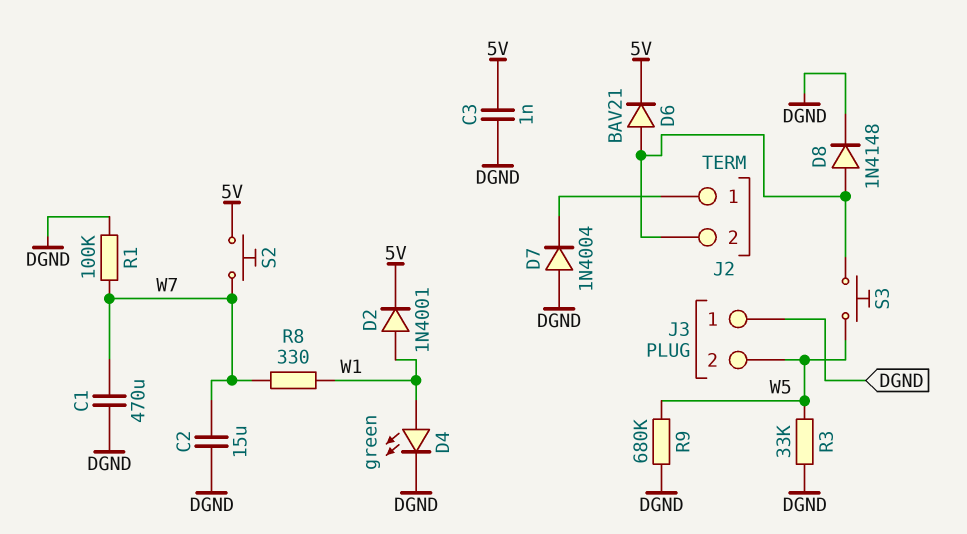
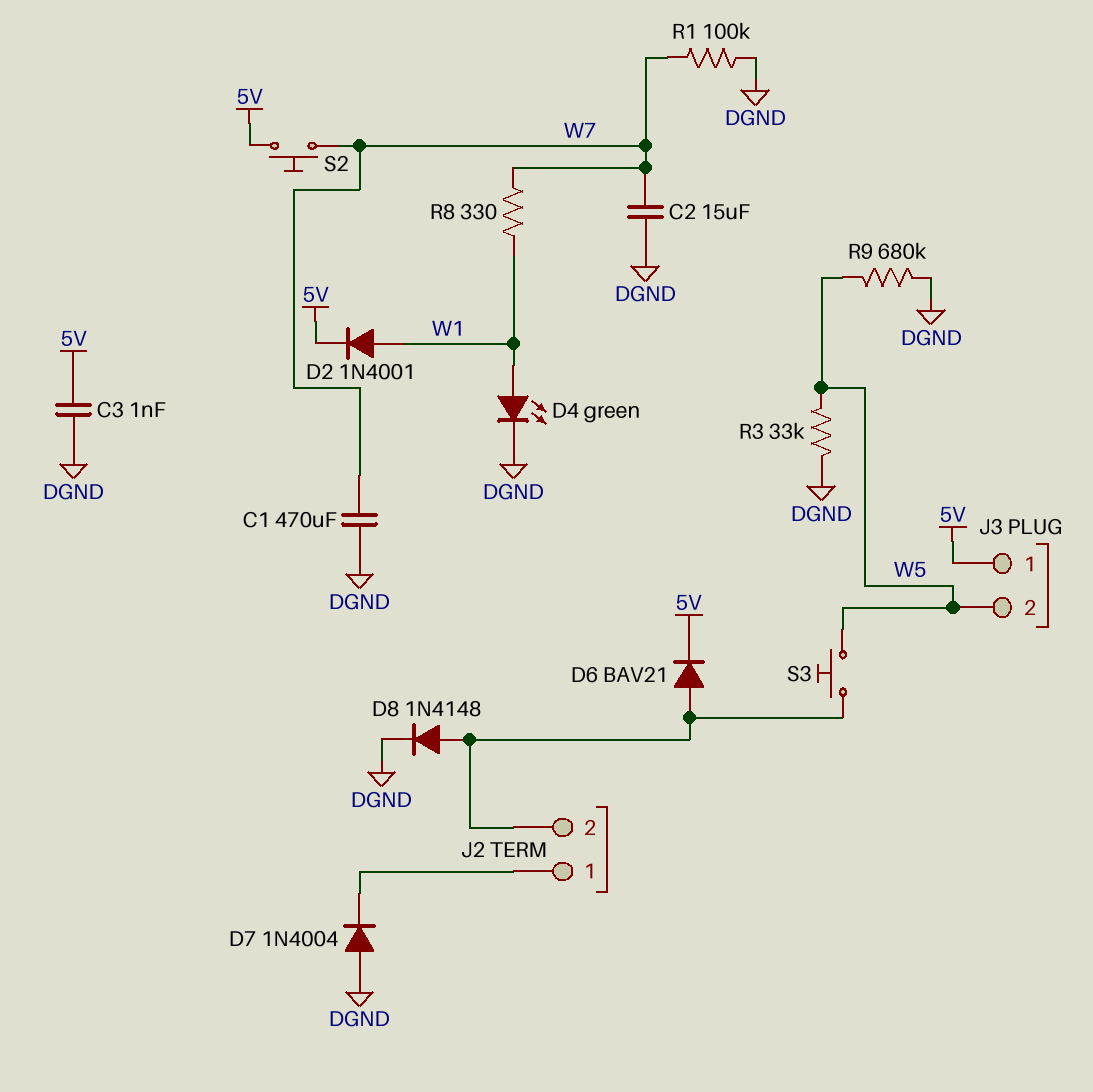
J3 pin 1: DGND -> 5V

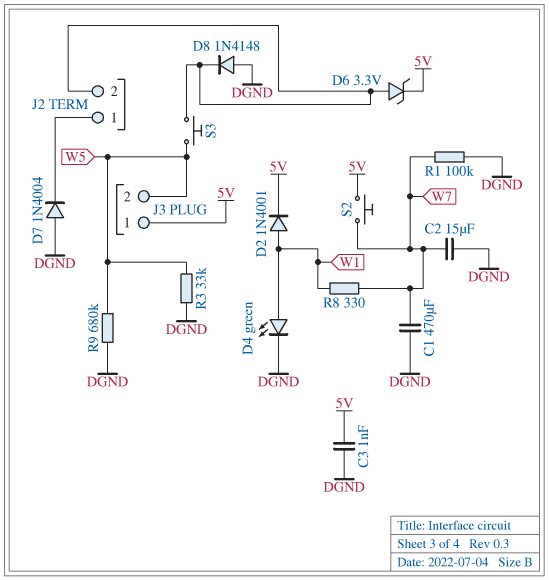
D6: diode BAV21 (A J2/2, K 5V) -> zener 3.3V (A J2/2, K 5V)
D8: diode 1N4148 (A J2/2, K DGND) -> diode 1N4148 (A DGND, K J2/2)

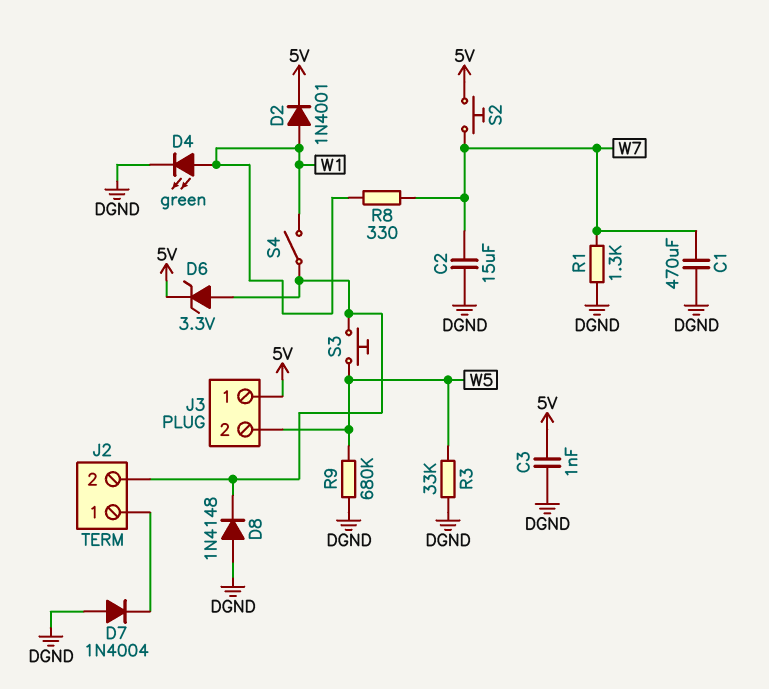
R1: 100k (DGND, W7) -> 1.3k (DGND, W7)
S4: none -> switch (J2/2, W1)

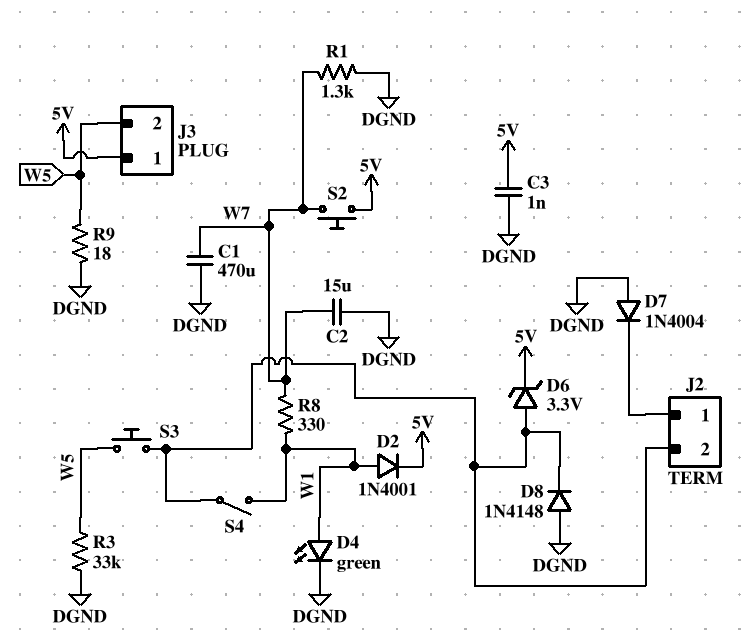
R9: 680k (DGND, W5) -> 18 (DGND, W5)

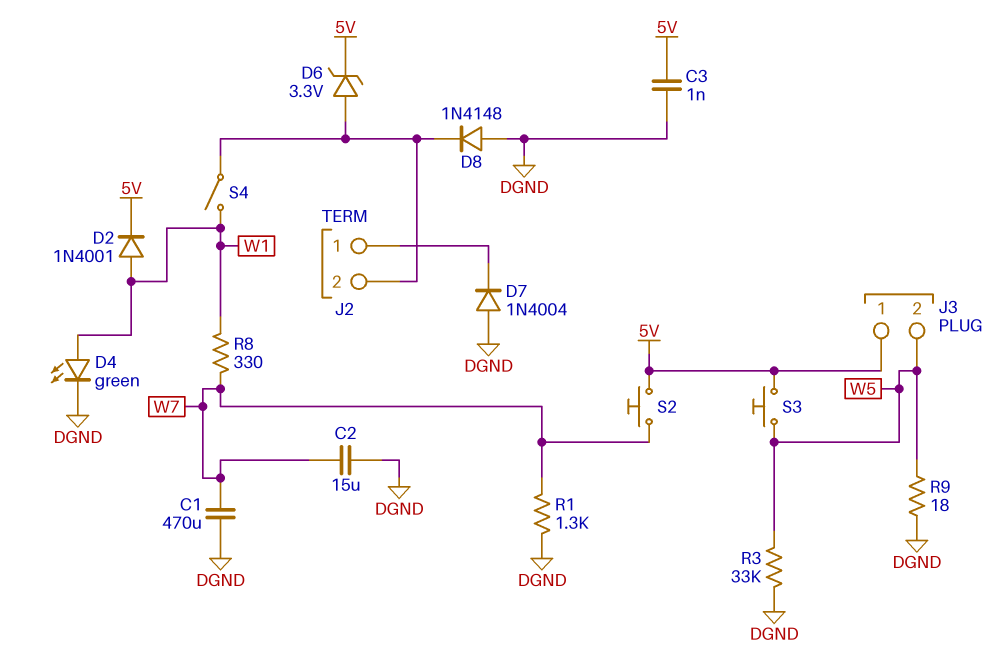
S3: button (J2/2, W5) -> button (5V, W5)

